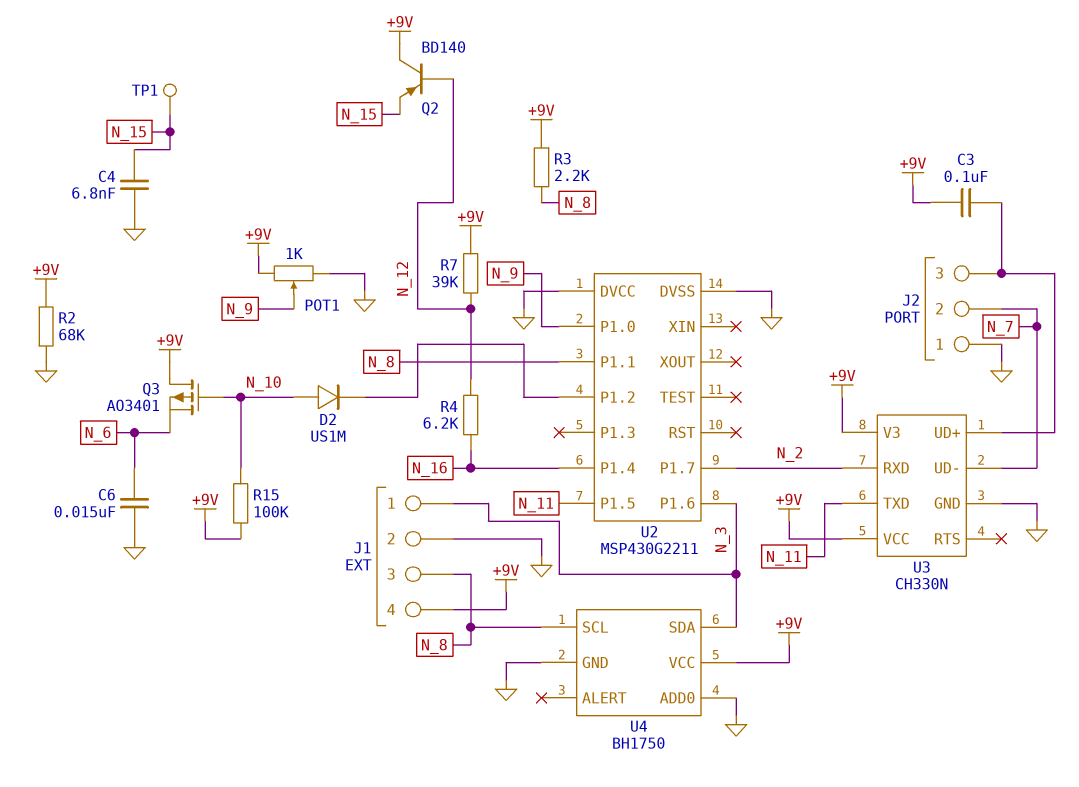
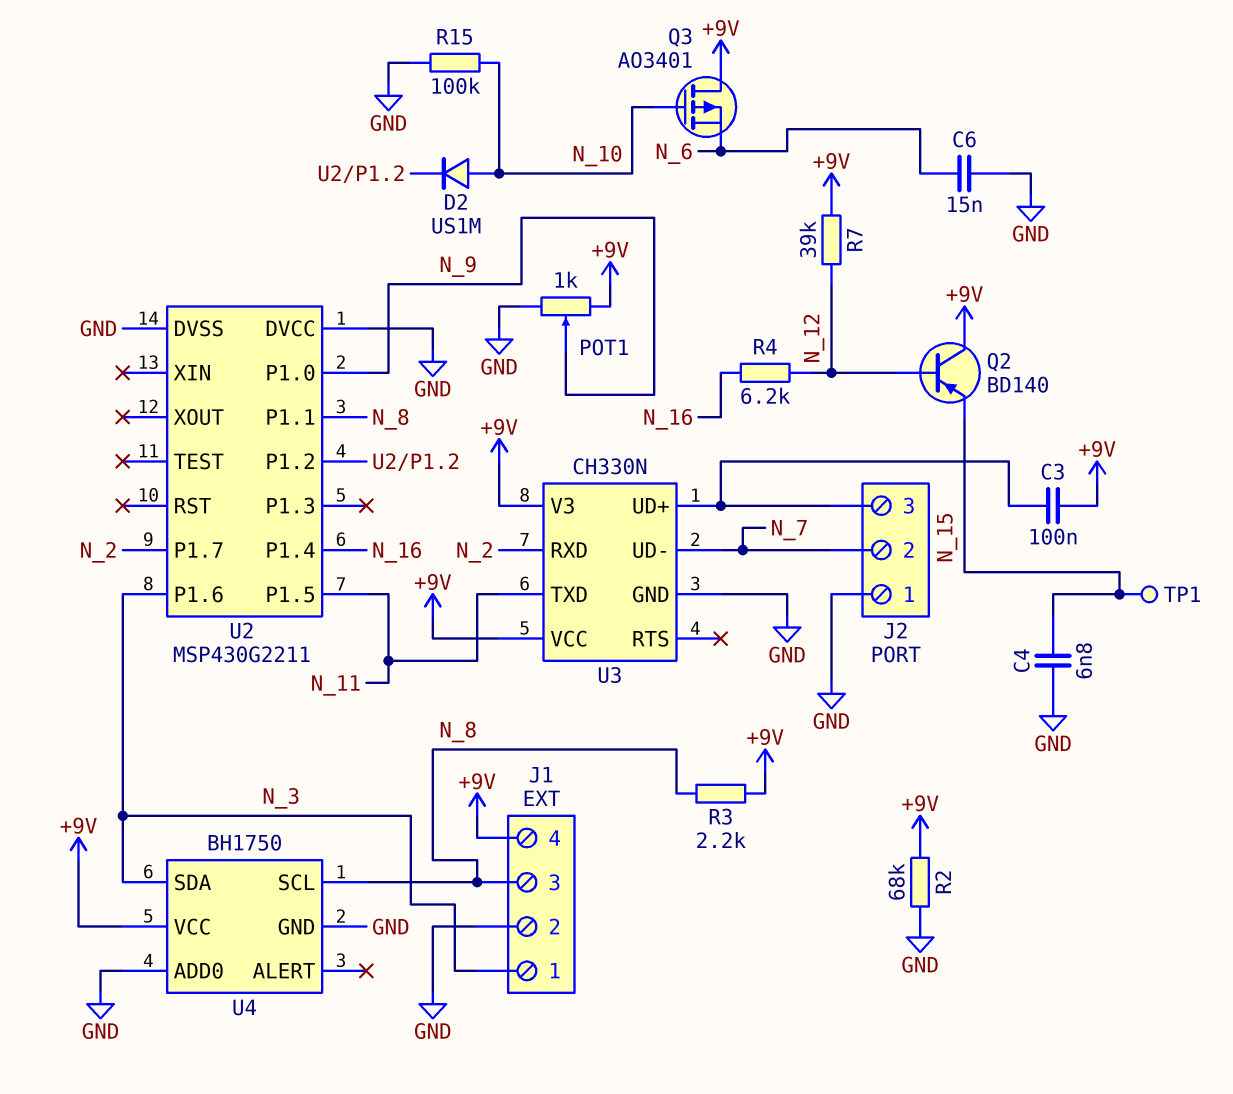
R15: 100k (+9V, N_10) -> 100k (GND, N_10)

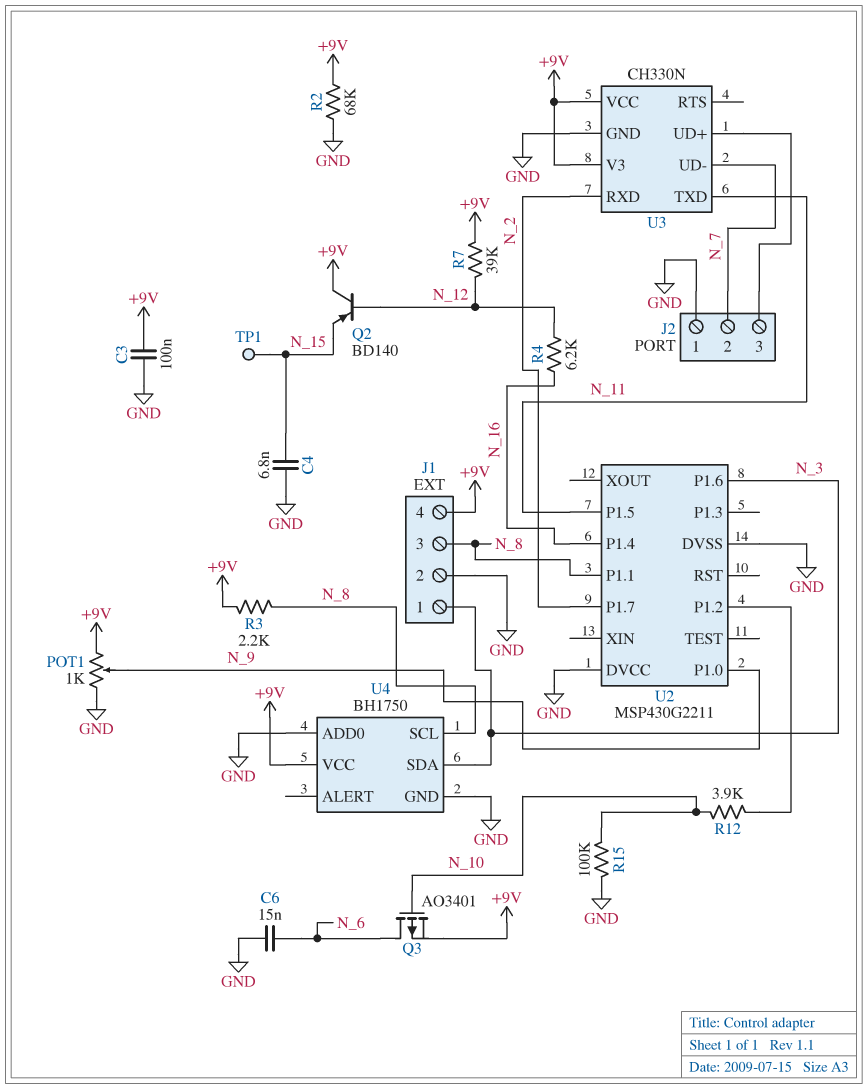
C3: 100nF (+9V, J2/3) -> 100nF (+9V, GND)
D2: diode US1M (A N_10, K U2/P1.2) -> none
Q3: PMOS AO3401 (G N_10, D +9V, S N_6) -> PMOS AO3401 (G N_10, D N_6, S +9V)
R12: none -> 3.9k (N_10, U2/P1.2)

